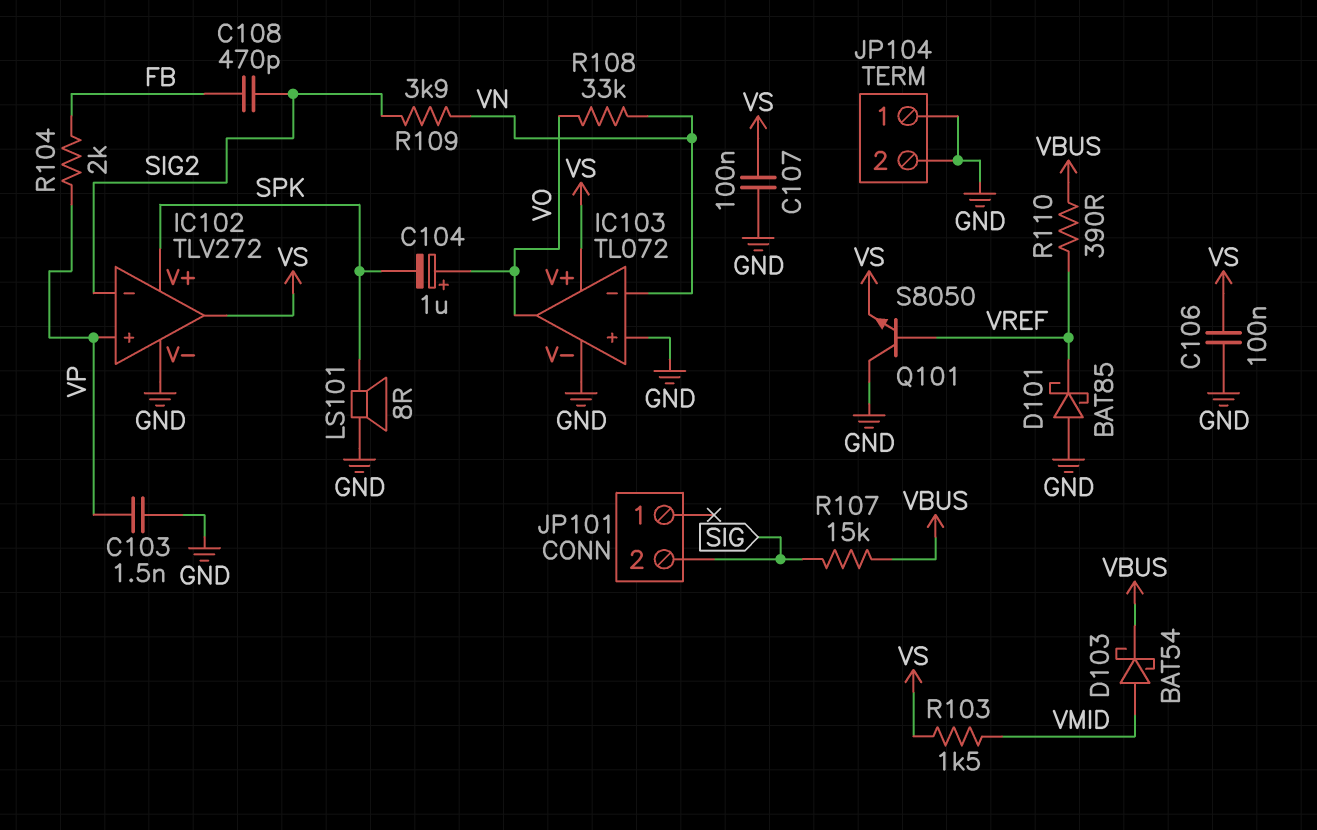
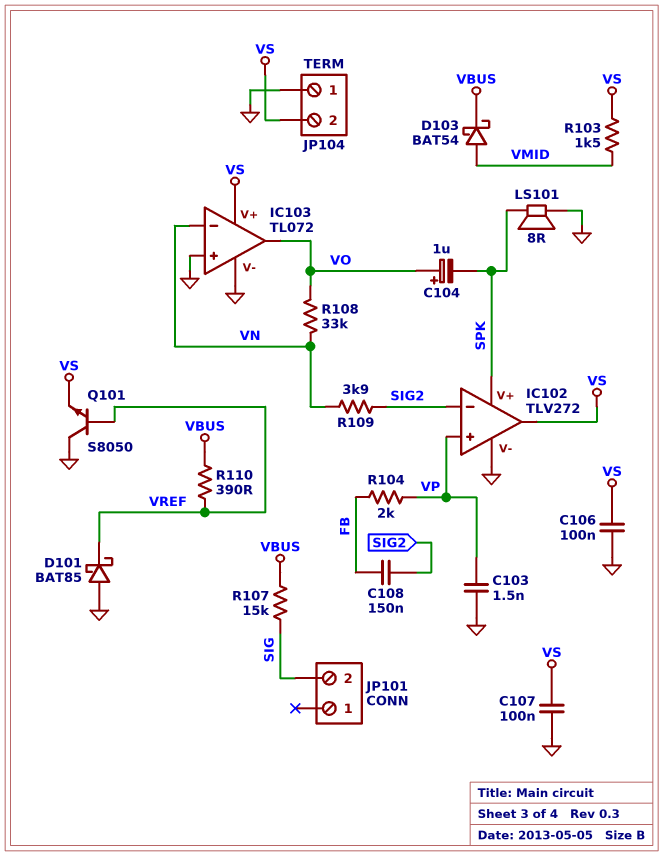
C108: 470pF (FB, SIG2) -> 150nF (FB, SIG2)
JP104 pin 2: GND -> VS

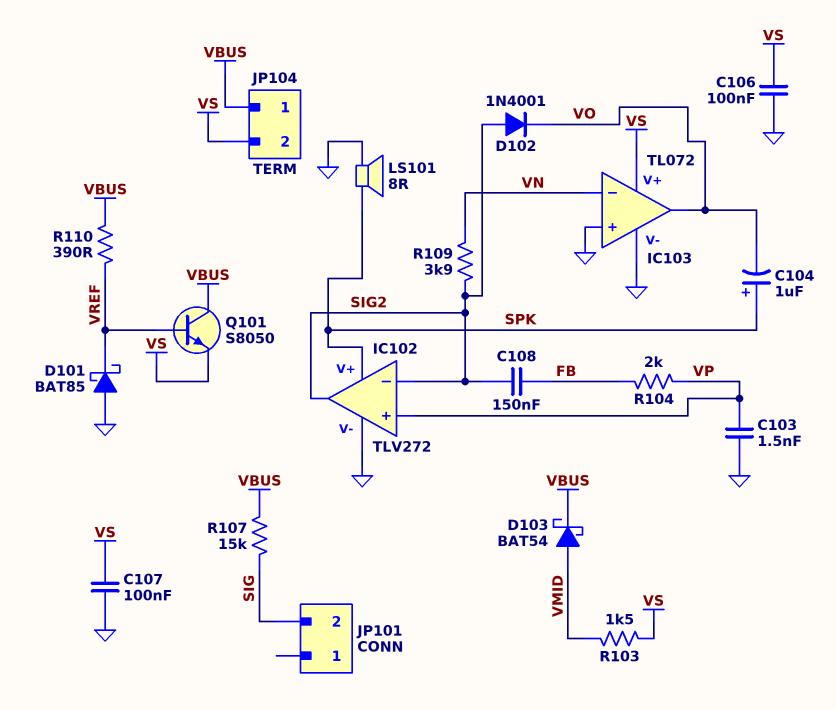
C104: 1uF (plus VO, minus SPK) -> 1uF (plus SPK, minus VO)
D102: none -> diode 1N4001 (A SIG2, K VO)
IC102 pin out: VS -> SIG2
JP104 pin 1: GND -> VBUS
Q101: NPN S8050 (B VREF, C GND, E VS) -> NPN S8050 (B VREF, C VBUS, E VS)
R108: 33k (VN, VO) -> none

